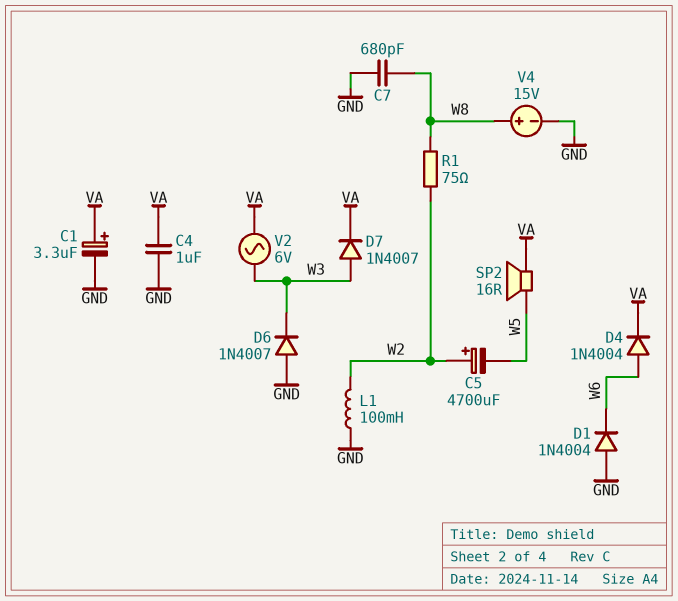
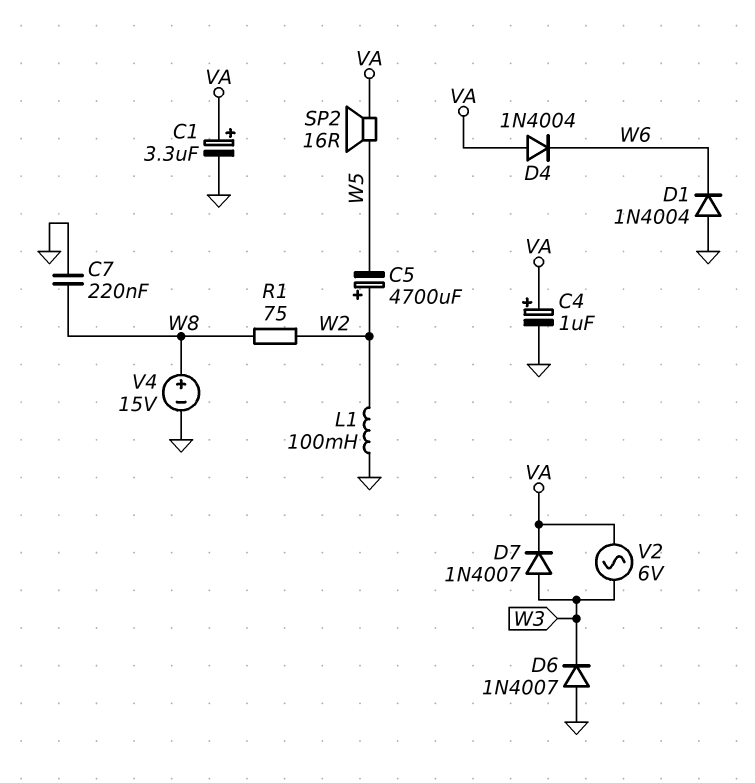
C4: 1uF (GND, VA) -> 1uF (plus VA, minus GND)
C7: 680pF (GND, W8) -> 220nF (GND, W8)
D4: diode 1N4004 (A W6, K VA) -> diode 1N4004 (A VA, K W6)

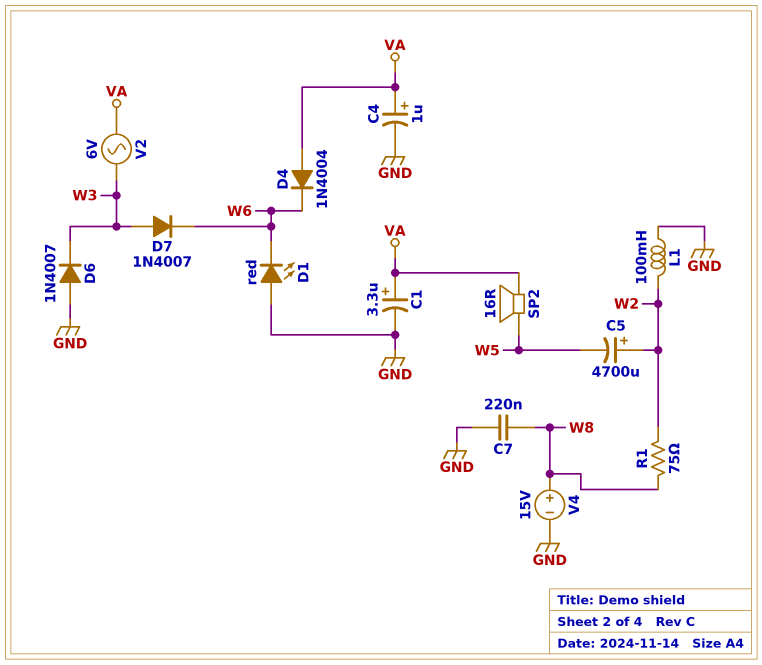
D1: diode 1N4004 (A GND, K W6) -> LED red (A GND, K W6)
D7: diode 1N4007 (A W3, K VA) -> diode 1N4007 (A W3, K W6)

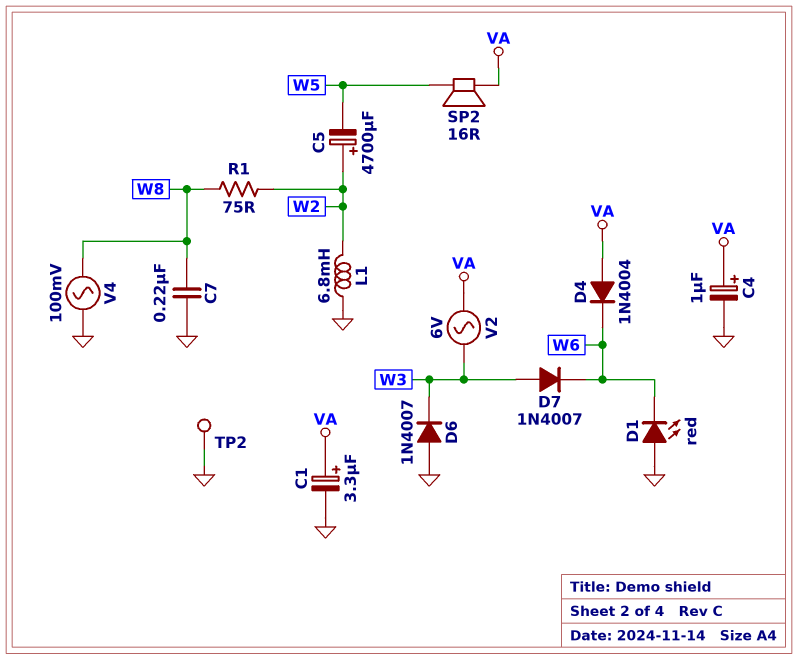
L1: 100mH (GND, W2) -> 6.8mH (GND, W2)
TP2: none -> test point (GND)
V4: 15V (plus W8, minus GND) -> AC 100mV (GND, W8)

